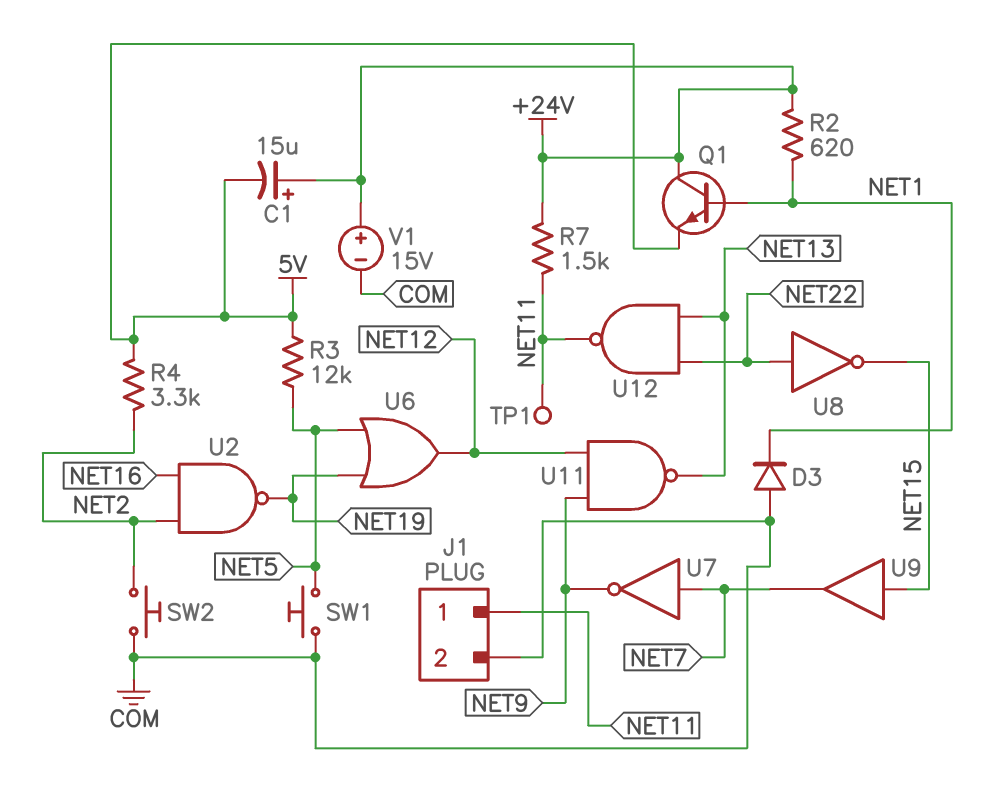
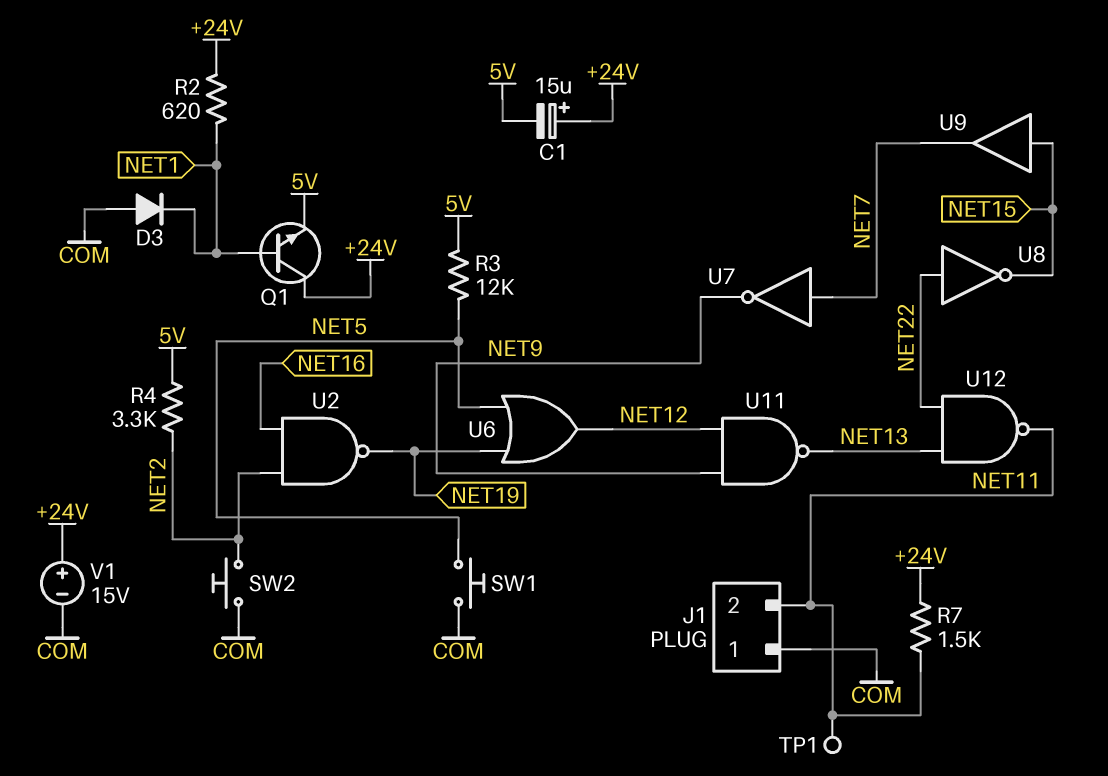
J1 pin 1: NET11 -> COM
J1 pin 2: COM -> NET11

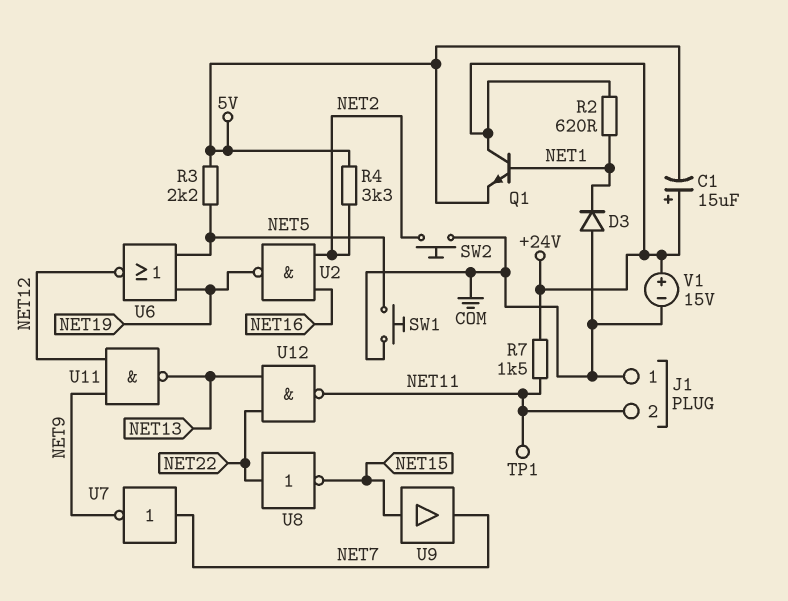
R3: 12k (5V, NET5) -> 2.2k (5V, NET5)
U6: OR (in NET5, in NET19, out NET12) -> NOR (in NET5, in NET19, out NET12)

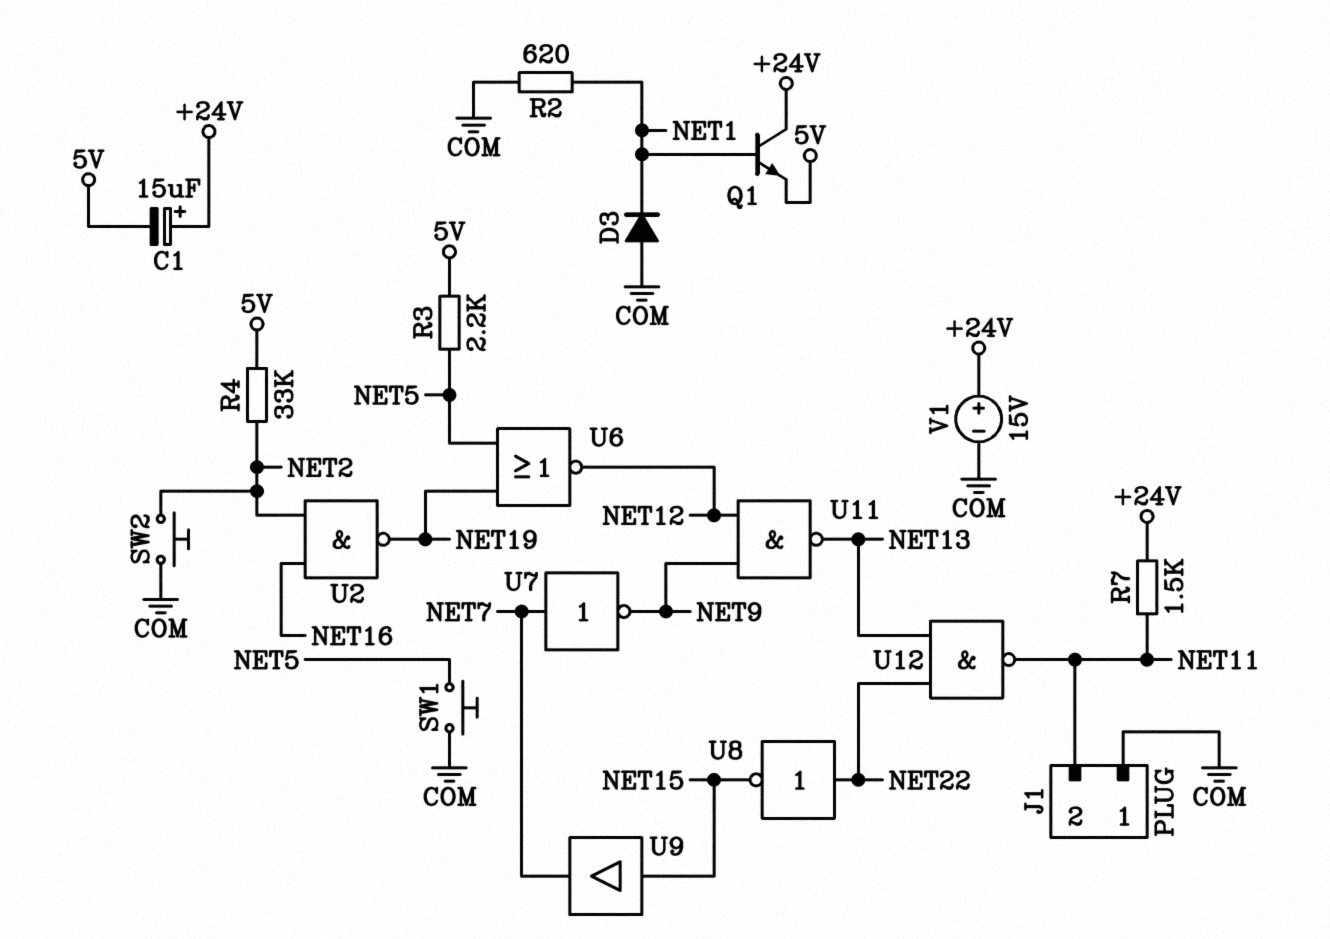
R2: 620 (+24V, NET1) -> 620 (COM, NET1)
R4: 3.3k (5V, NET2) -> 33k (5V, NET2)
TP1: test point (NET11) -> none

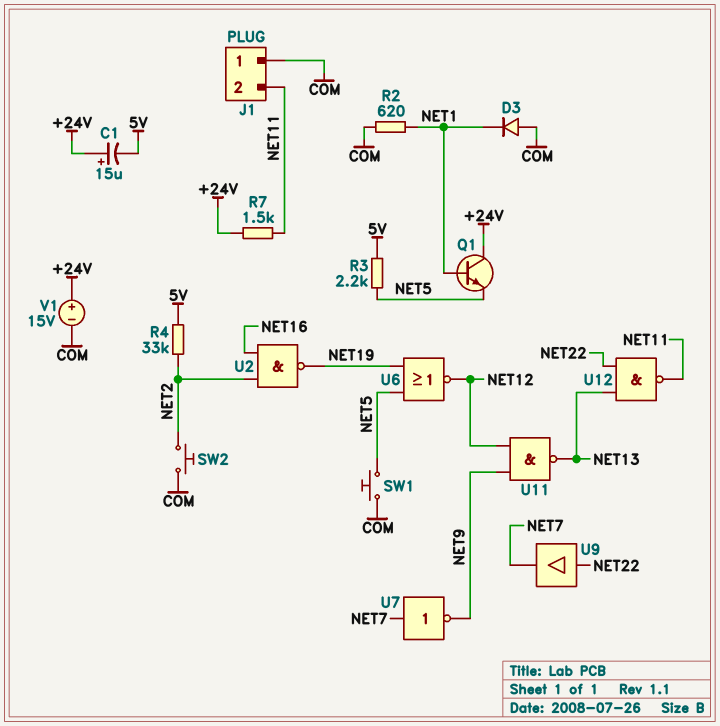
Q1: NPN (B NET1, C +24V, E 5V) -> NPN (B NET1, C +24V, E NET5)
U8: NOT (in NET22, out NET15) -> none
U9: buffer (in NET15, out NET7) -> buffer (in NET22, out NET7)

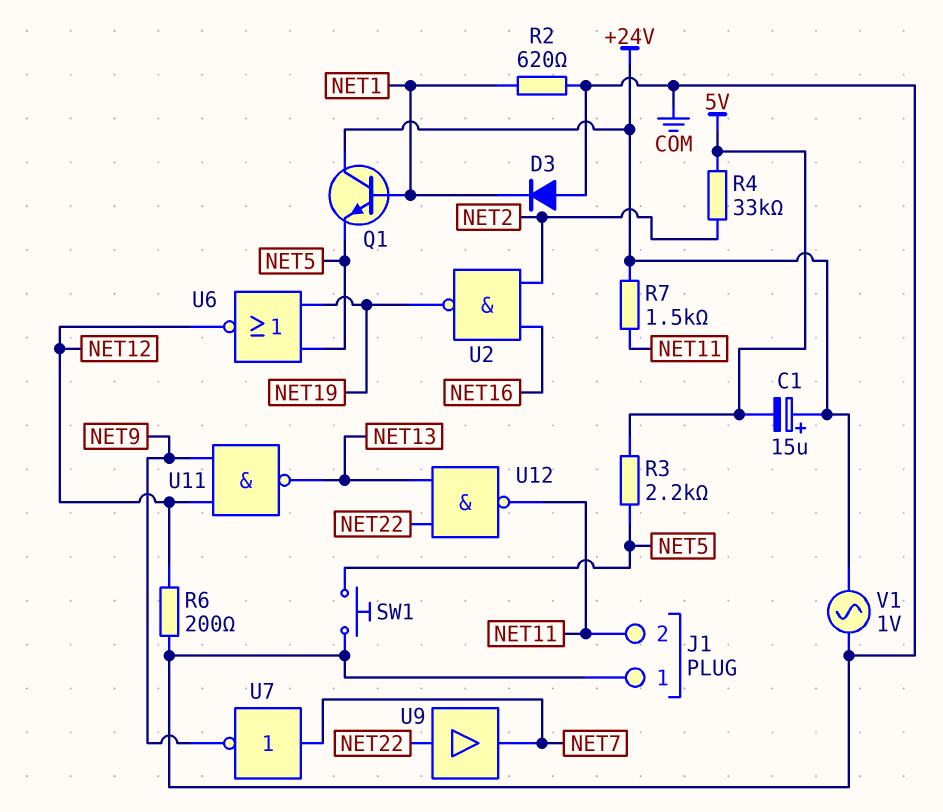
R6: none -> 200 (COM, NET12)
SW2: button (COM, NET2) -> none
V1: 15V (plus +24V, minus COM) -> AC 1V (+24V, COM)

